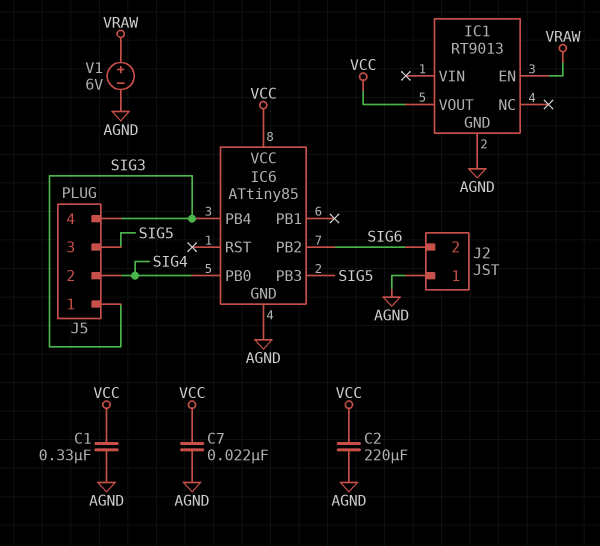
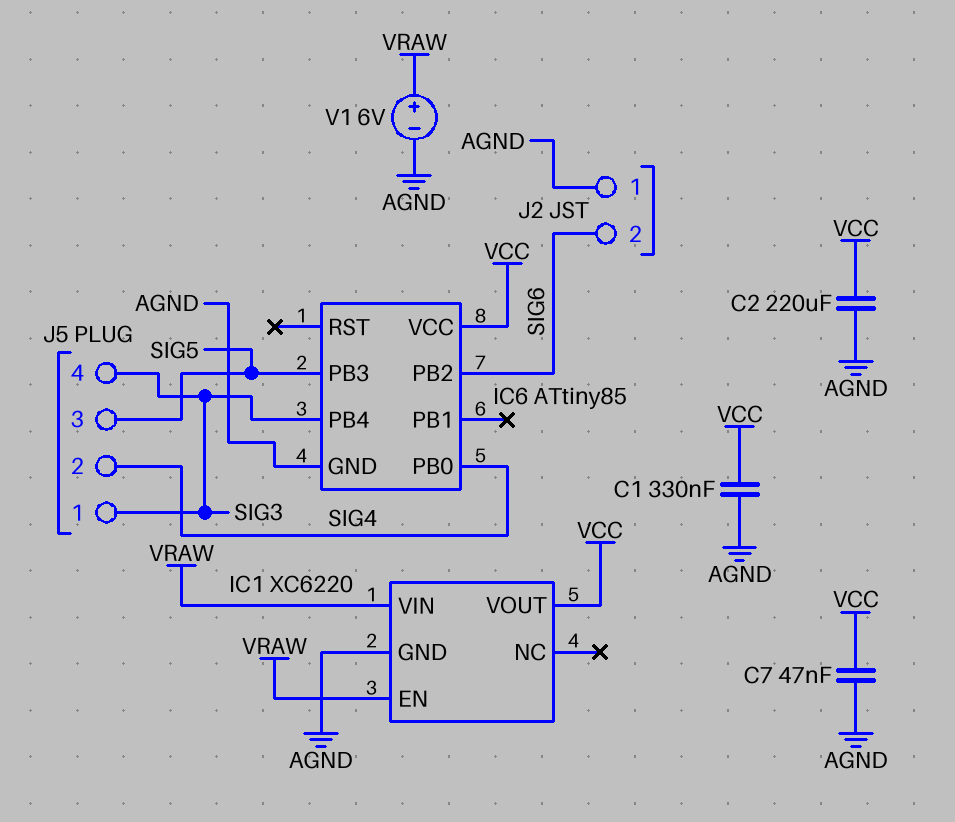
C7: 22nF (AGND, VCC) -> 47nF (AGND, VCC)
IC1: RT9013 -> XC6220
IC1 pin VIN: none -> VRAW

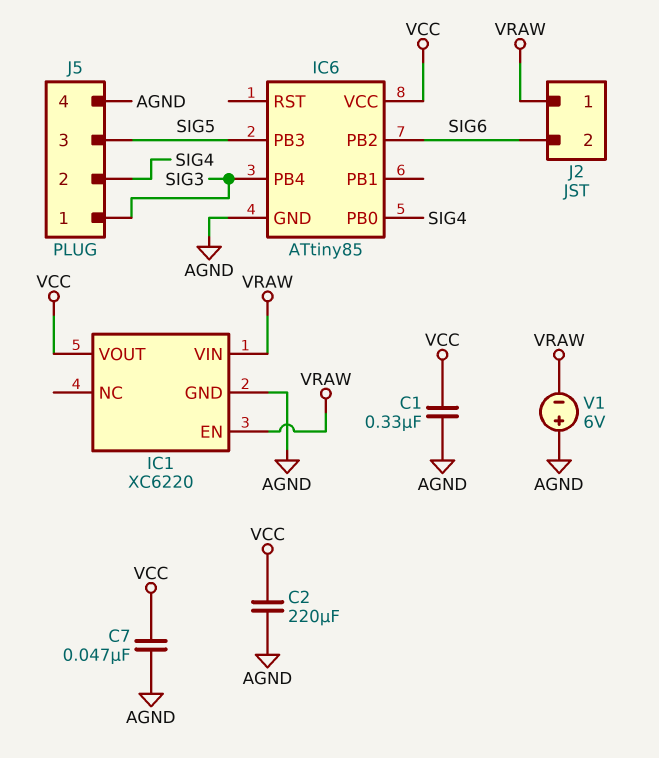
J2 pin 1: AGND -> VRAW
J5 pin 4: SIG3 -> AGND
V1: 6V (plus VRAW, minus AGND) -> 6V (plus AGND, minus VRAW)

